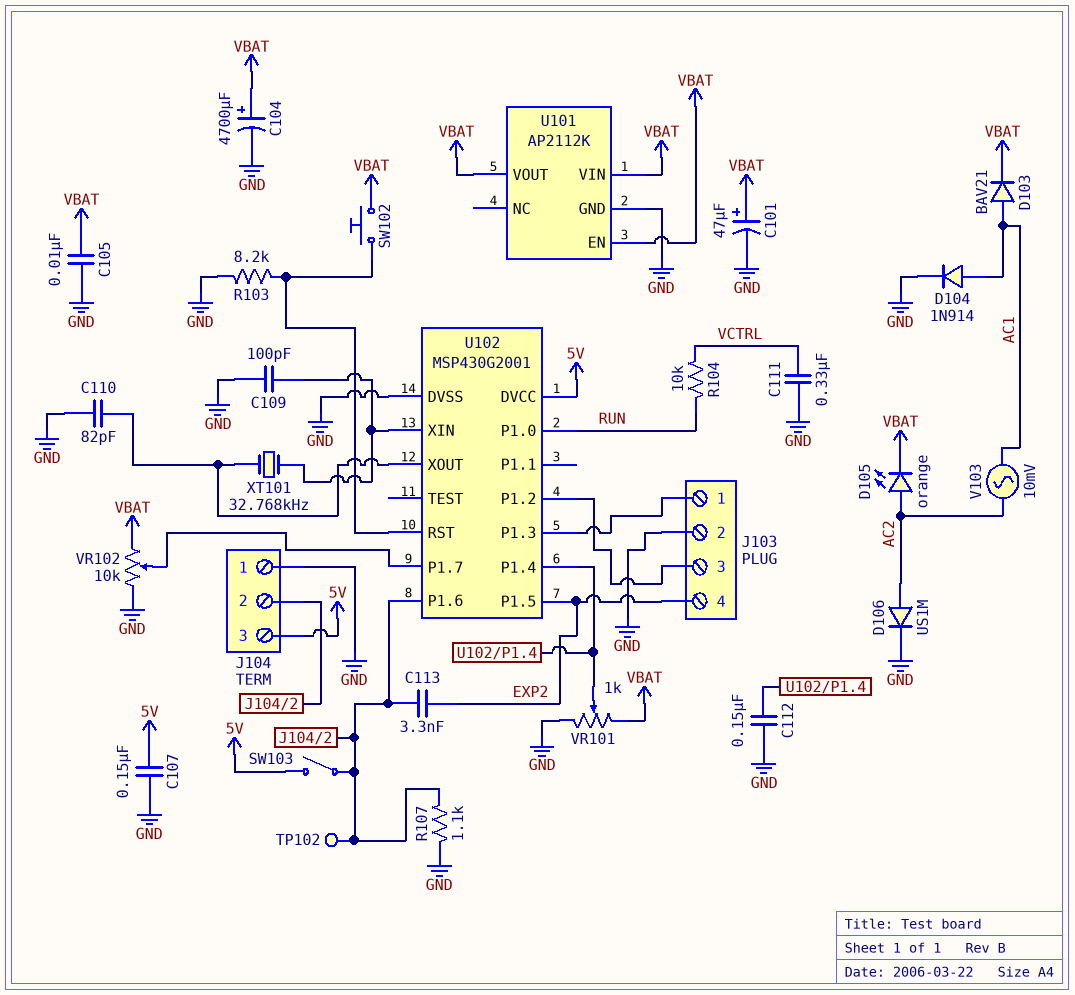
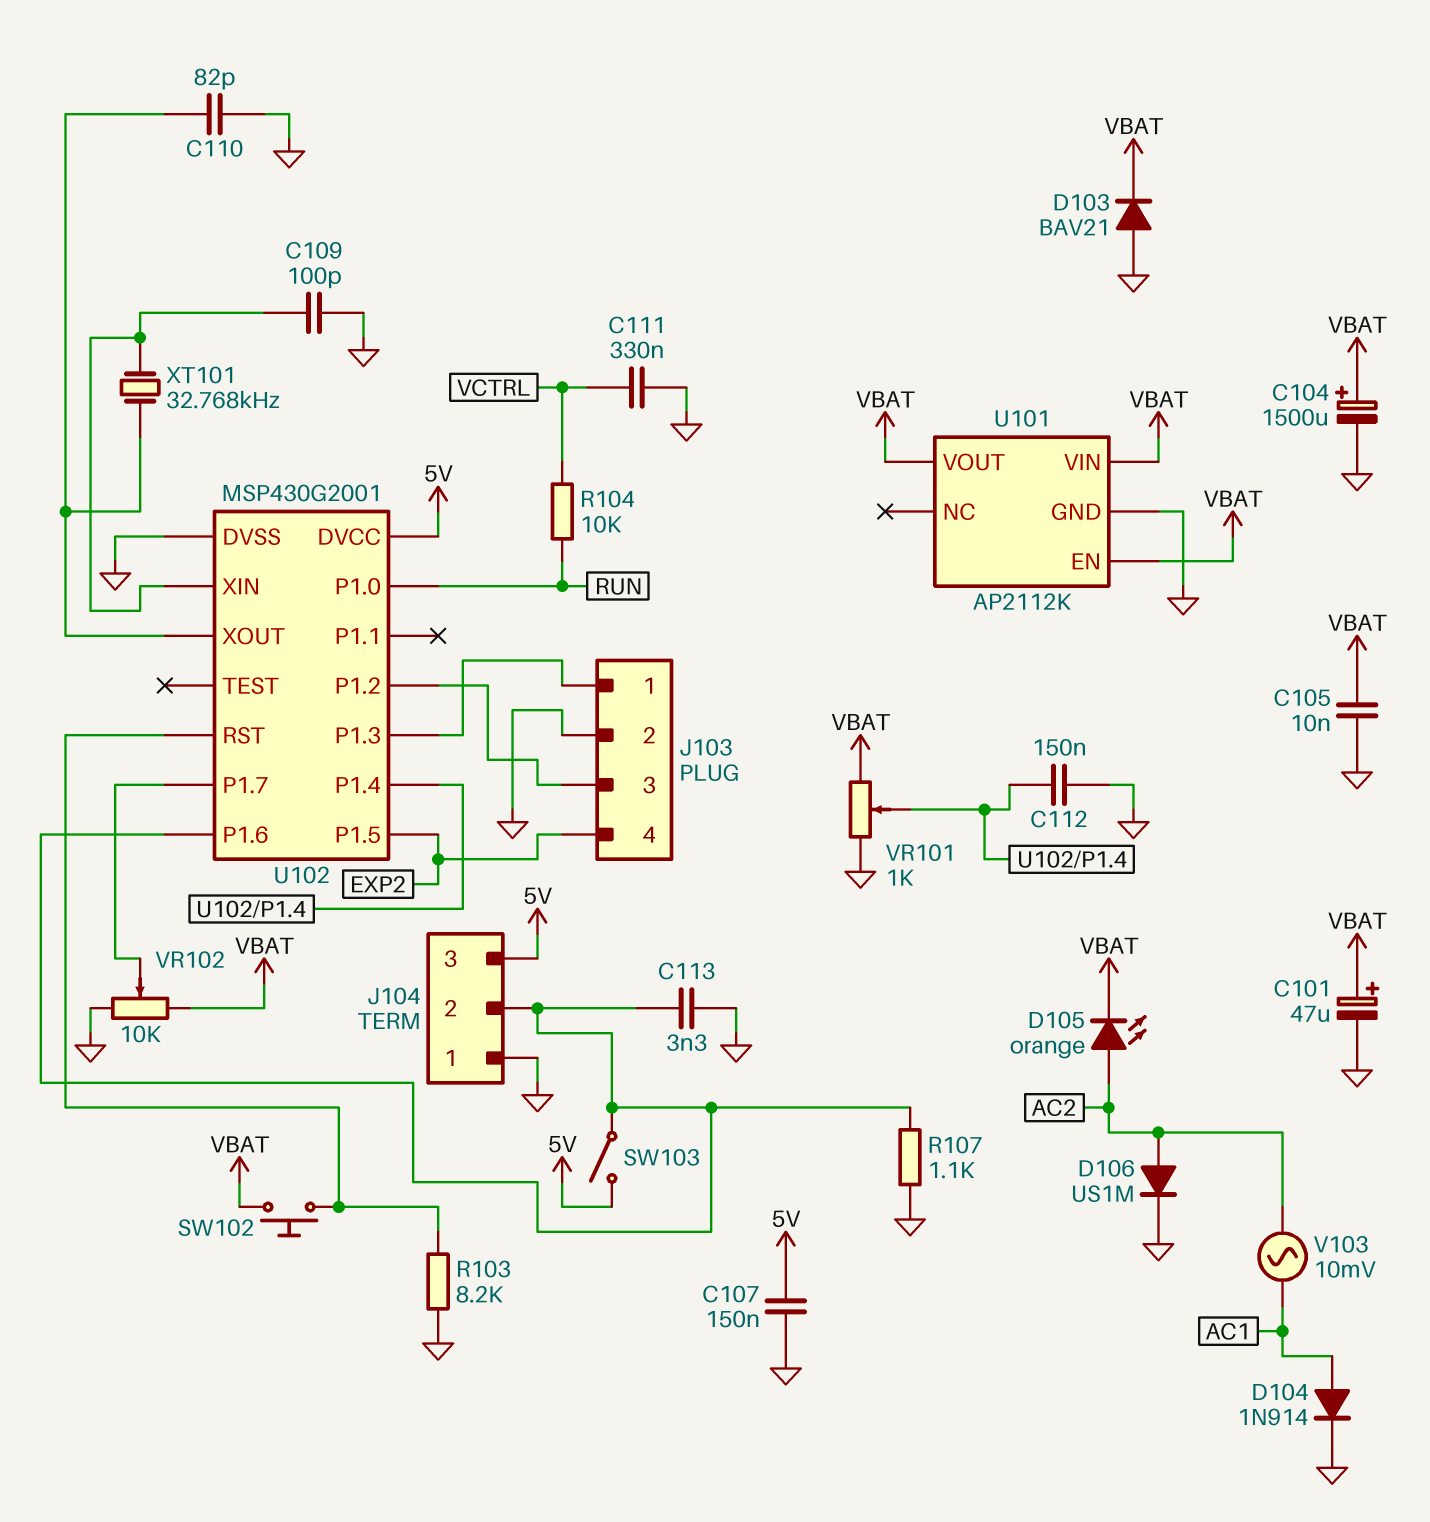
C104: 4700uF (plus VBAT, minus GND) -> 1500uF (plus VBAT, minus GND)
C113: 3.3nF (EXP2, J104/2) -> 3.3nF (GND, J104/2)
D103: diode BAV21 (A AC1, K VBAT) -> diode BAV21 (A GND, K VBAT)
TP102: test point (J104/2) -> none

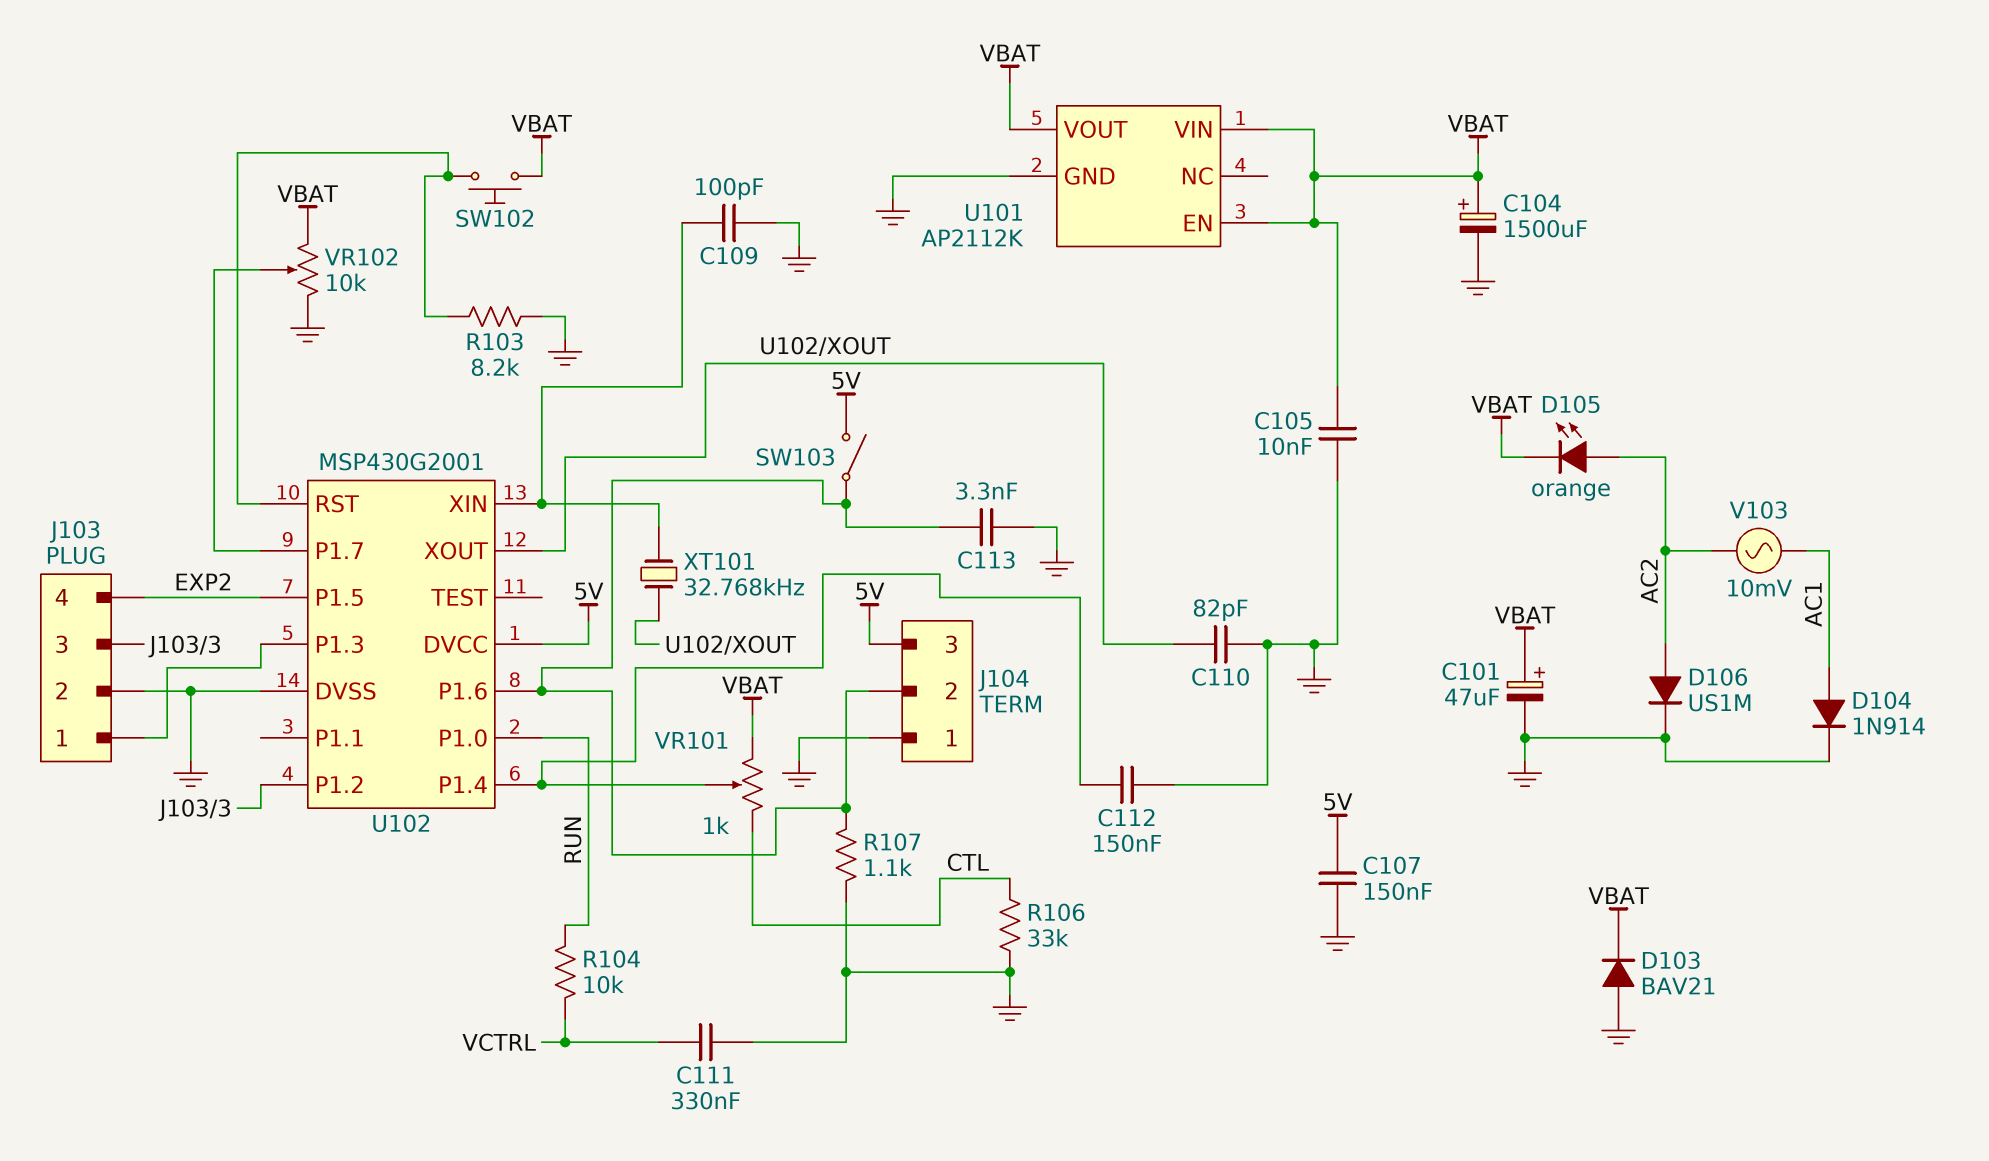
R106: none -> 33k (CTL, GND)
VR101: 1k (GND, VBAT, wiper U102/P1.4) -> 1k (CTL, VBAT, wiper U102/P1.4)

